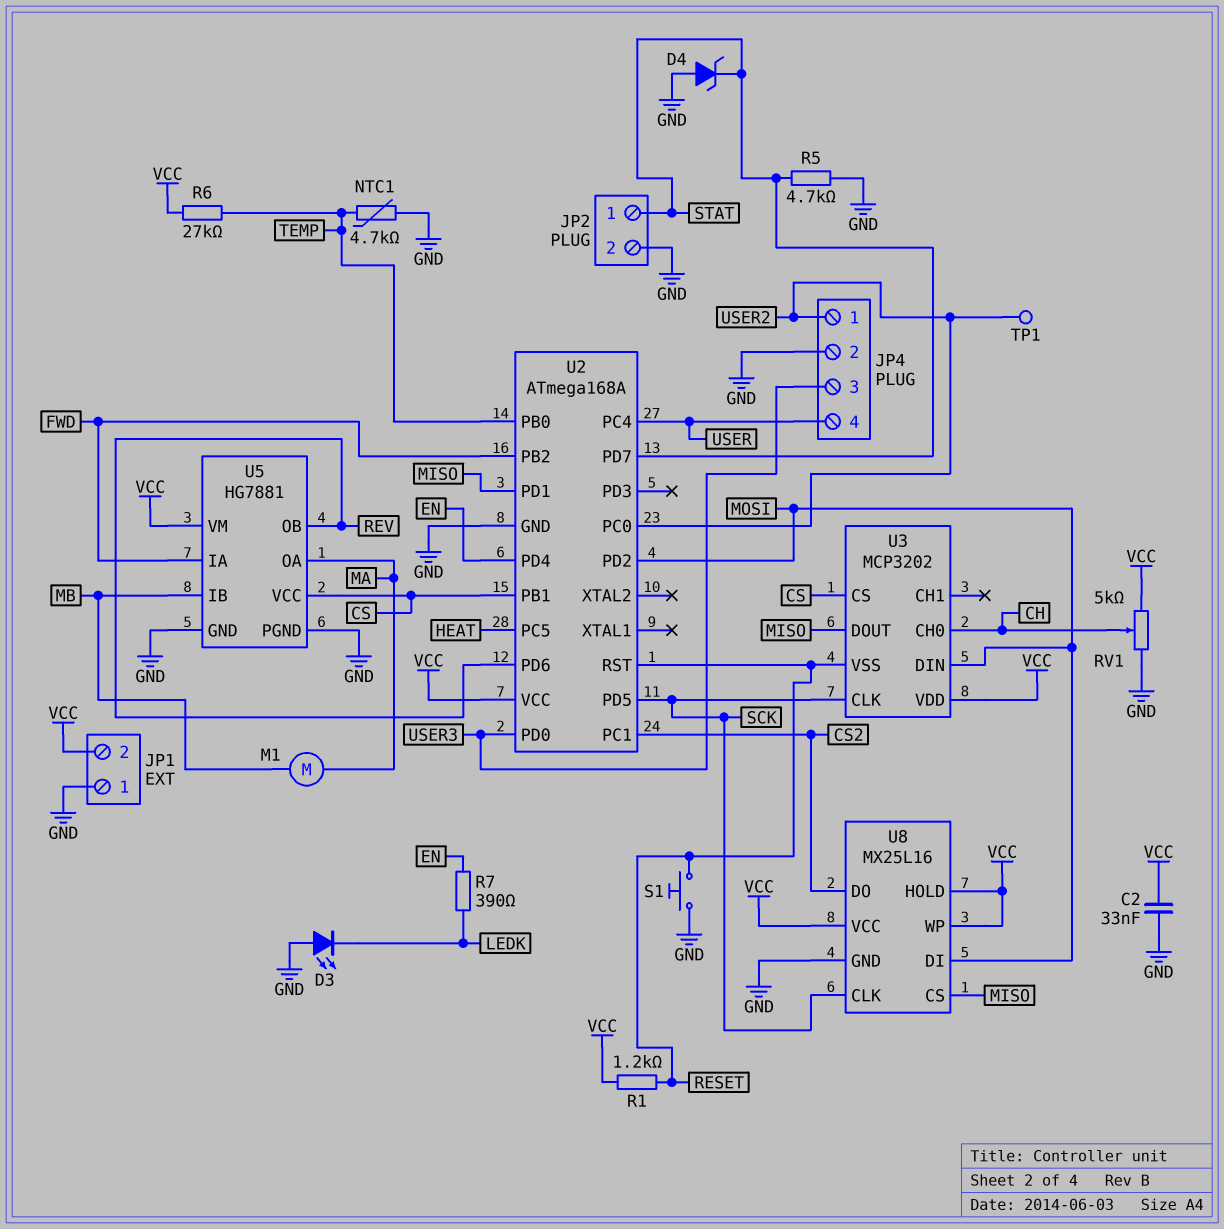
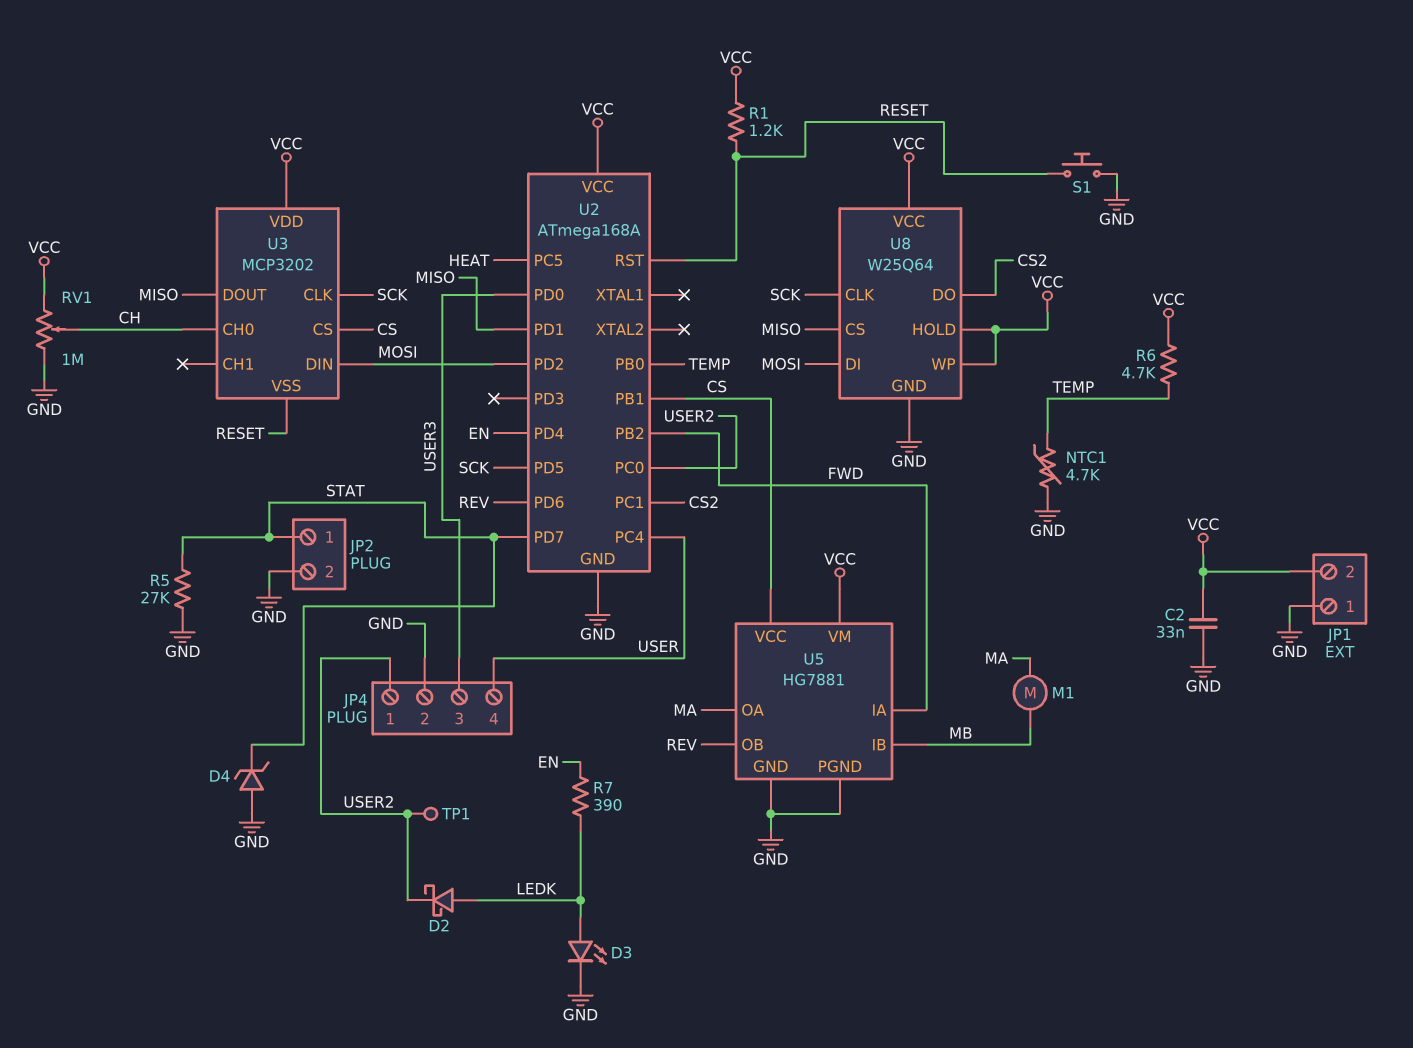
D2: none -> schottky (A LEDK, K USER2)
D3: LED (A GND, K LEDK) -> LED (A LEDK, K GND)
R5: 4.7k (GND, STAT) -> 27k (GND, STAT)
R6: 27k (TEMP, VCC) -> 4.7k (TEMP, VCC)
RV1: 5k (GND, VCC, wiper CH) -> 1M (GND, VCC, wiper CH)
U8: MX25L16 -> W25Q64

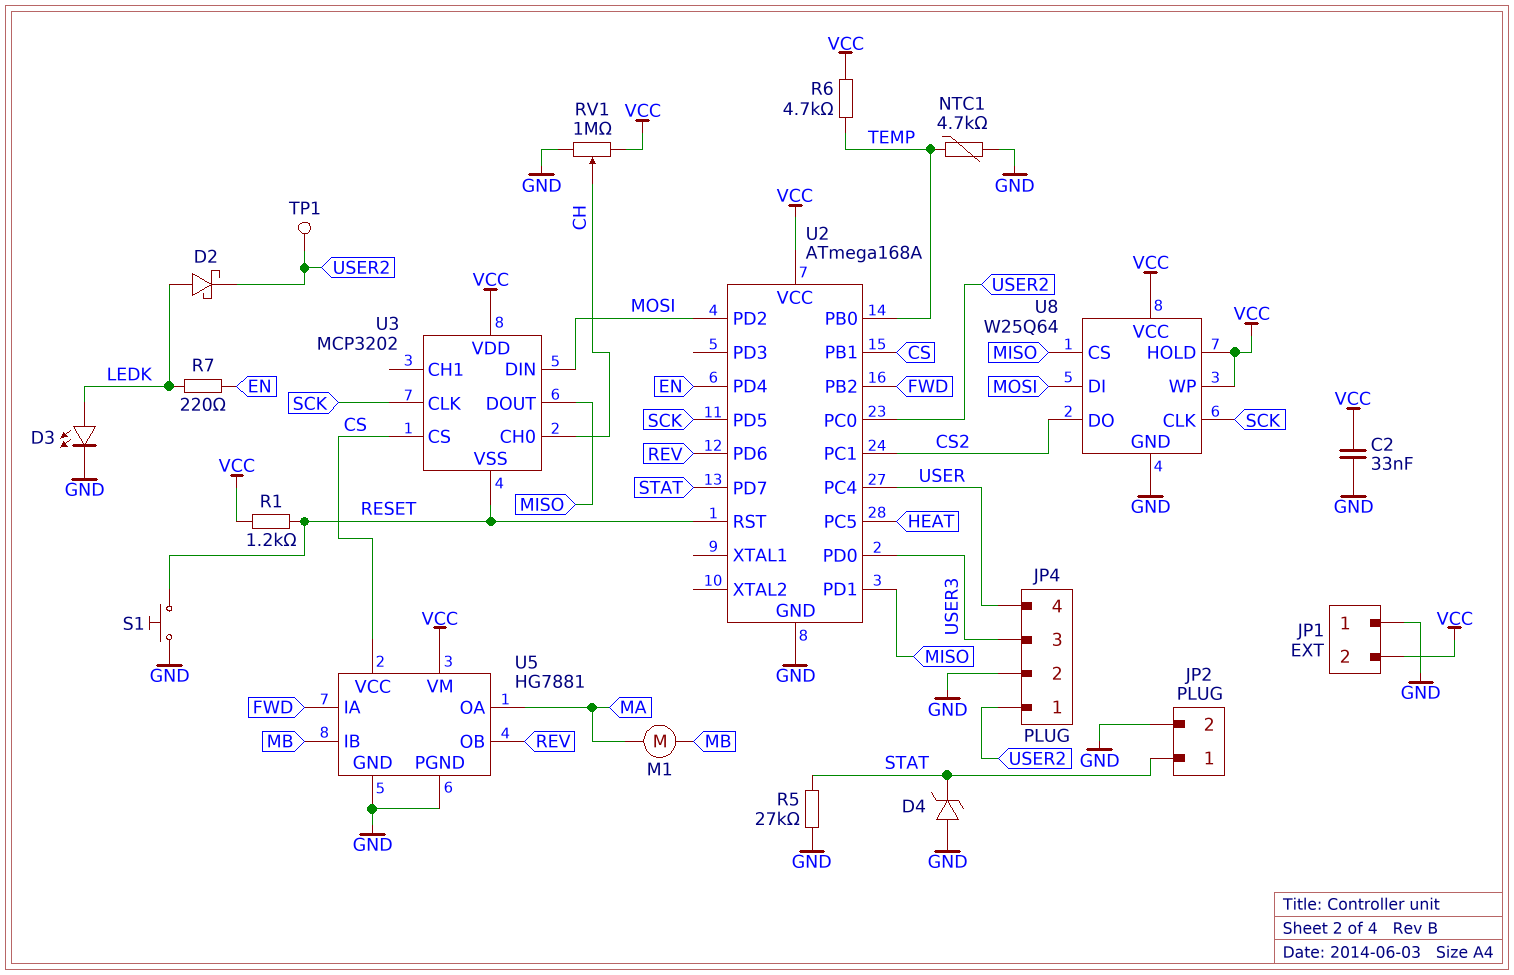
R7: 390 (EN, LEDK) -> 220 (EN, LEDK)

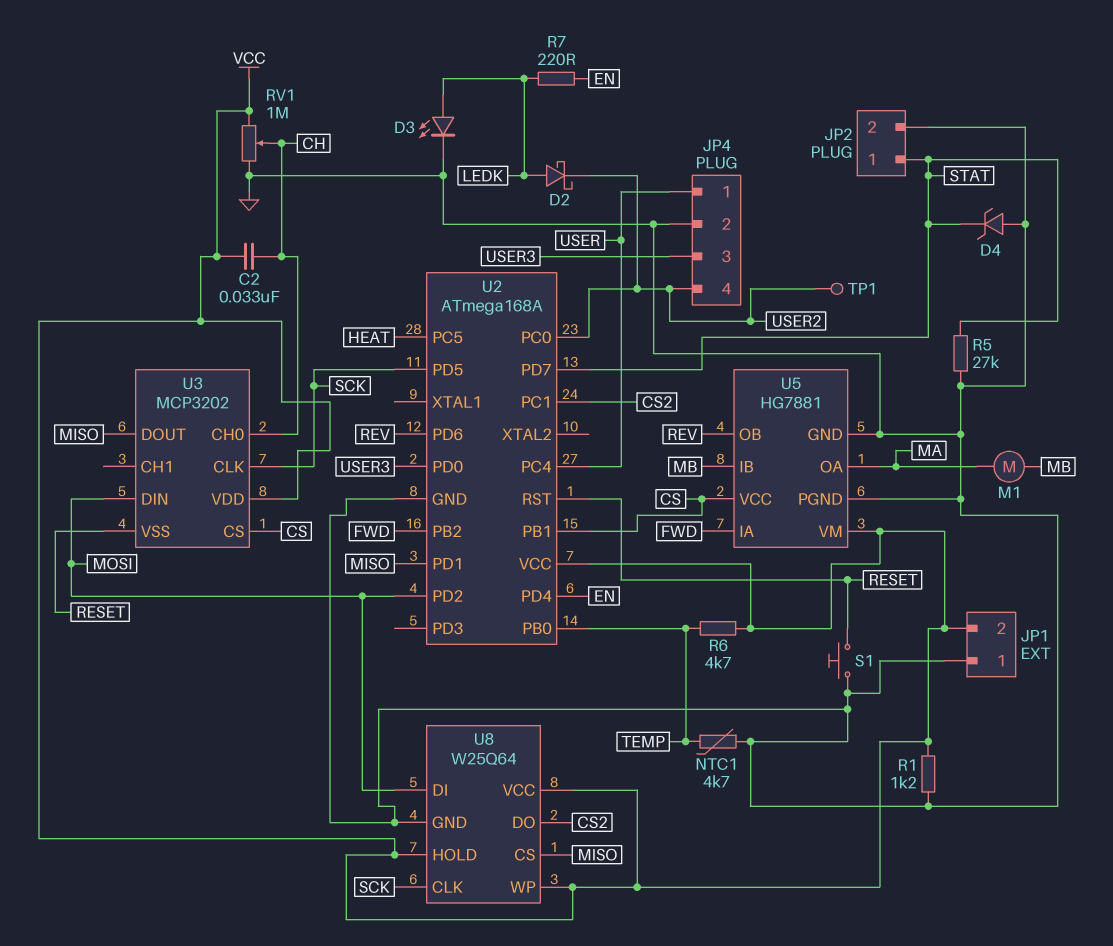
C2: 33nF (GND, VCC) -> 33nF (CH, VCC)
JP4 pin 1: USER2 -> USER
JP4 pin 4: USER -> USER2
R1: 1.2k (RESET, VCC) -> 1.2k (GND, VCC)

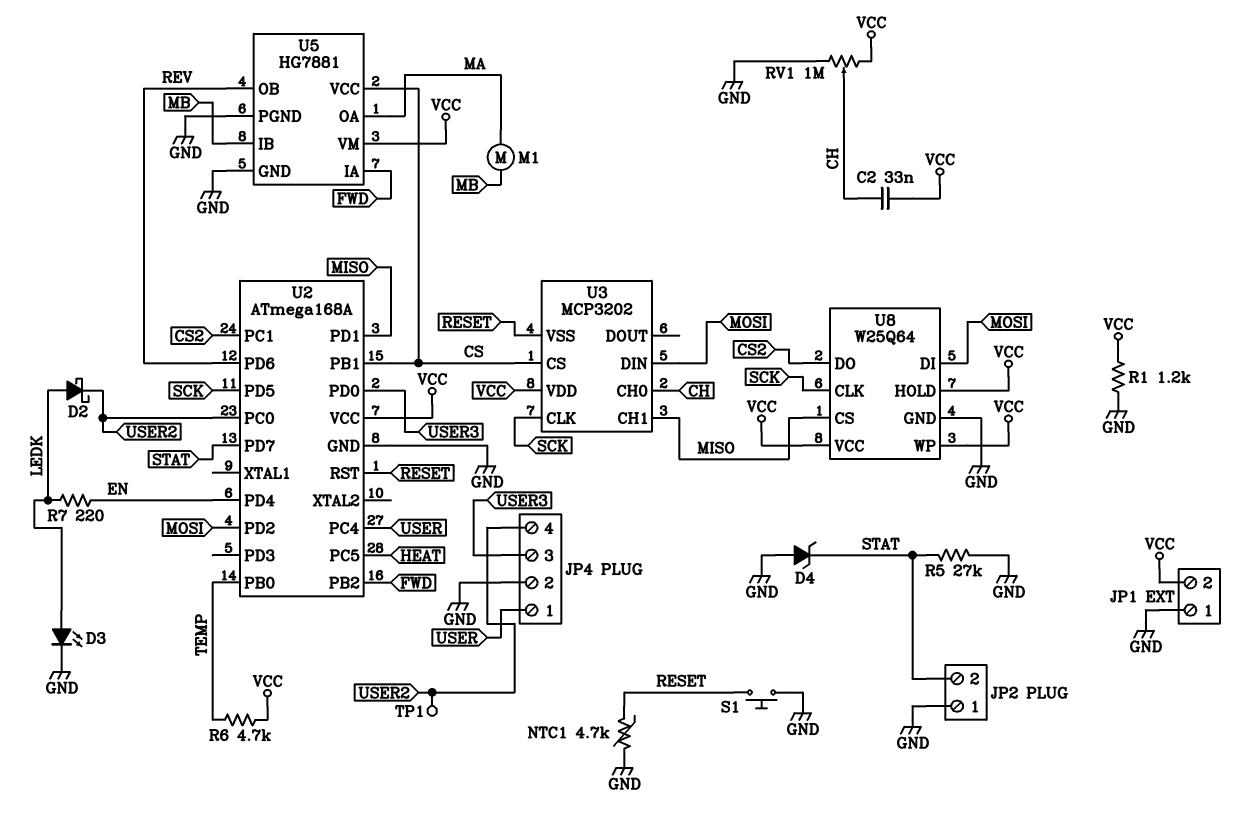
JP2 pin 1: STAT -> GND
JP2 pin 2: GND -> STAT
NTC1: 4.7k (GND, TEMP) -> 4.7k (GND, RESET)
U3 pin CH1: none -> MISO
U3 pin DOUT: MISO -> none

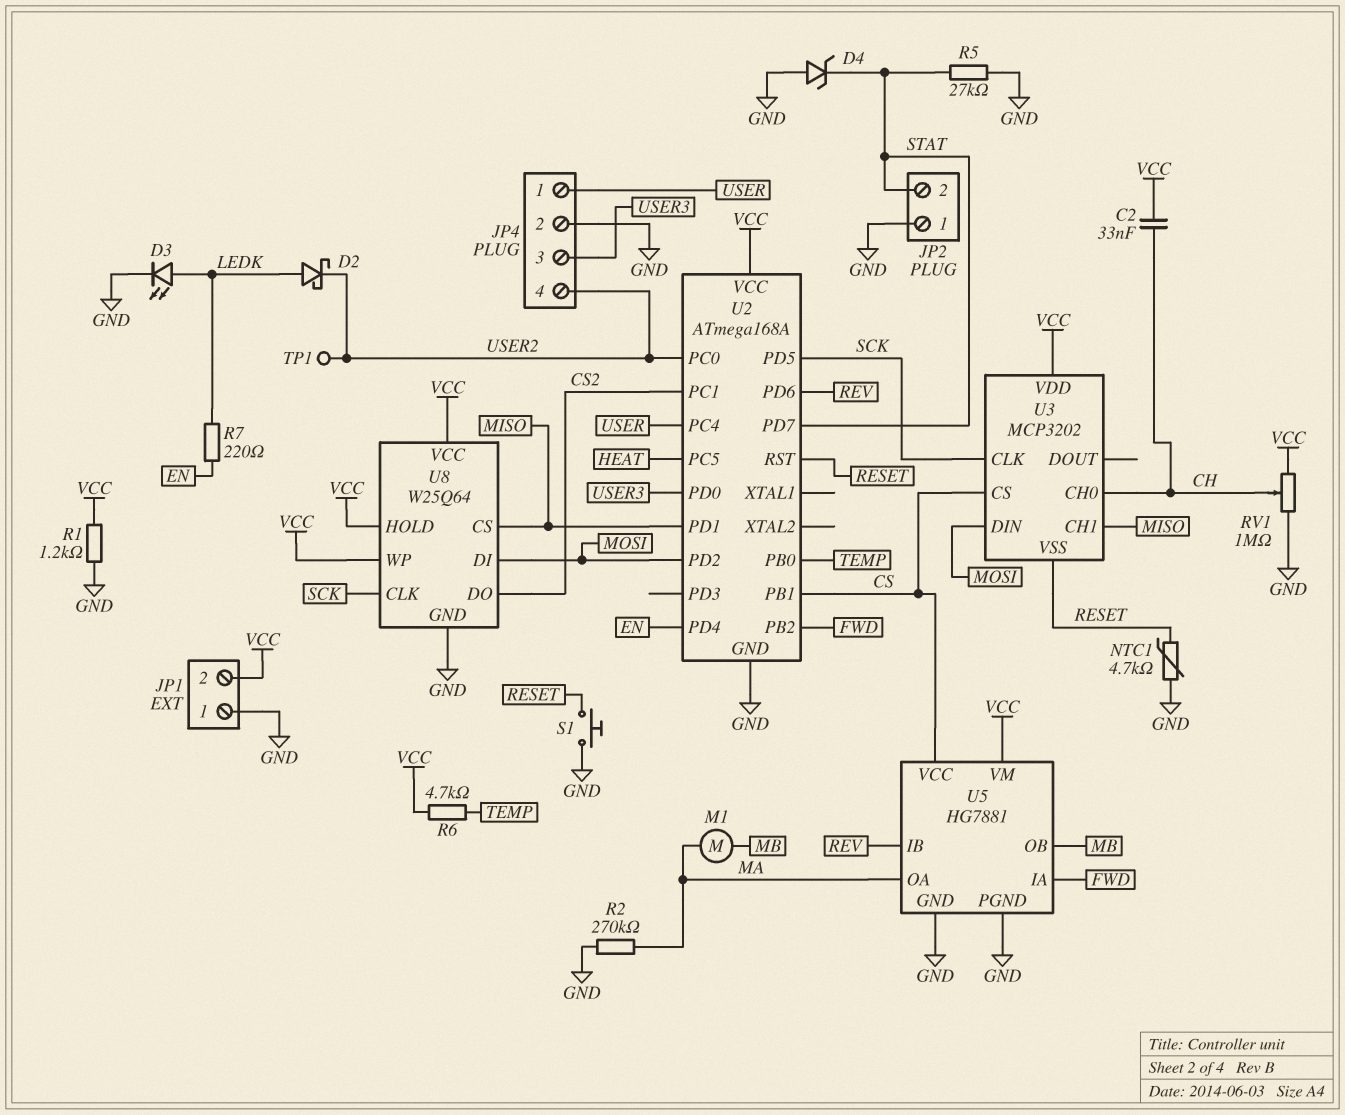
R2: none -> 270k (GND, MA)
U5 pin IB: MB -> REV
U5 pin OB: REV -> MB

